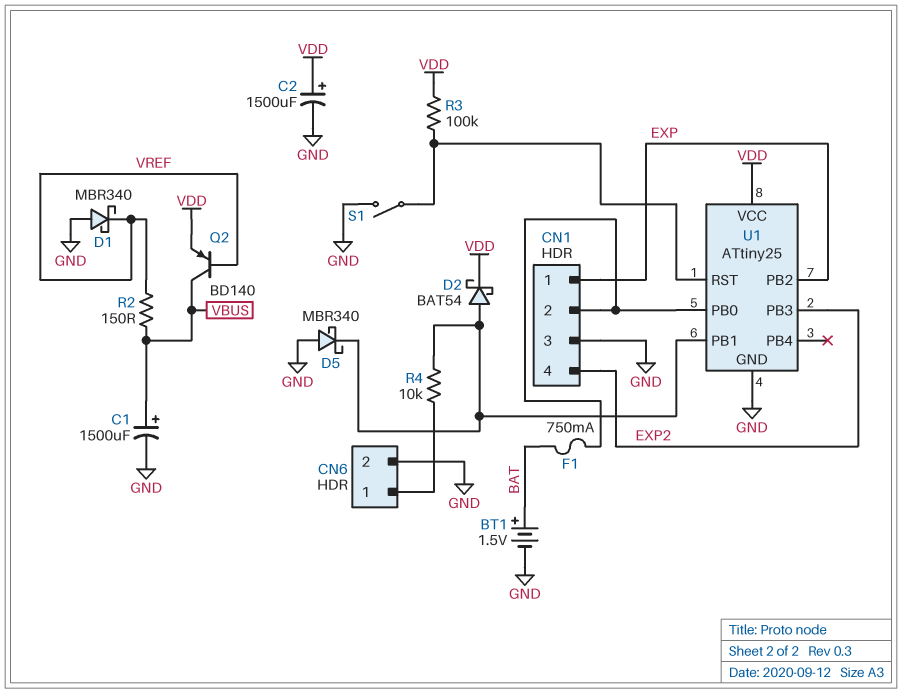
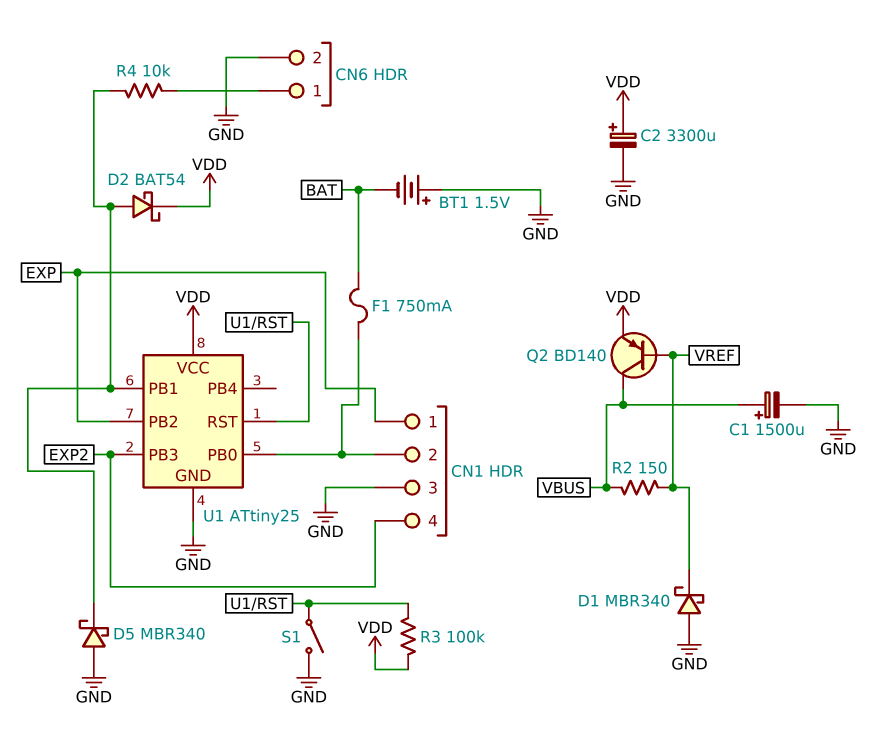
BT1: 1.5V (plus BAT, minus GND) -> 1.5V (plus GND, minus BAT)
C2: 1500uF (plus VDD, minus GND) -> 3300uF (plus VDD, minus GND)

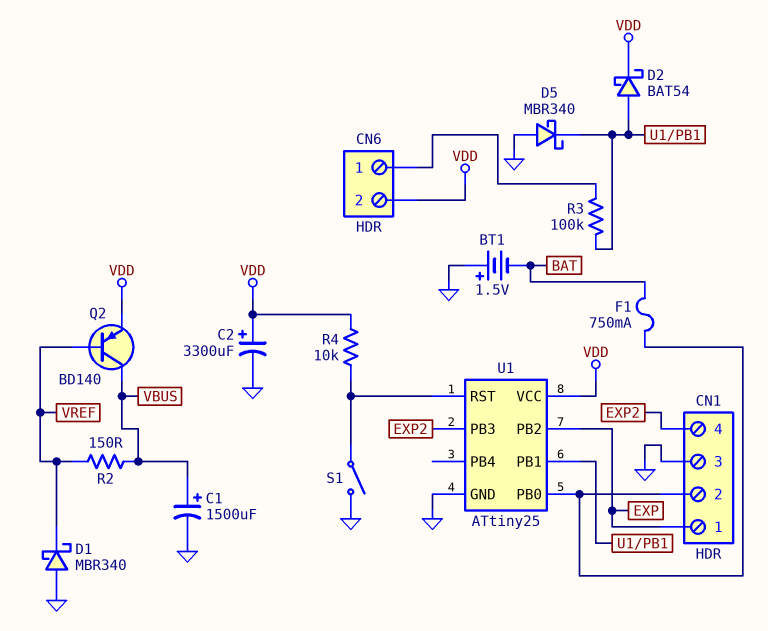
CN6 pin 2: GND -> VDD
R3: 100k (U1/RST, VDD) -> 100k (CN6/1, U1/PB1)
R4: 10k (CN6/1, U1/PB1) -> 10k (U1/RST, VDD)

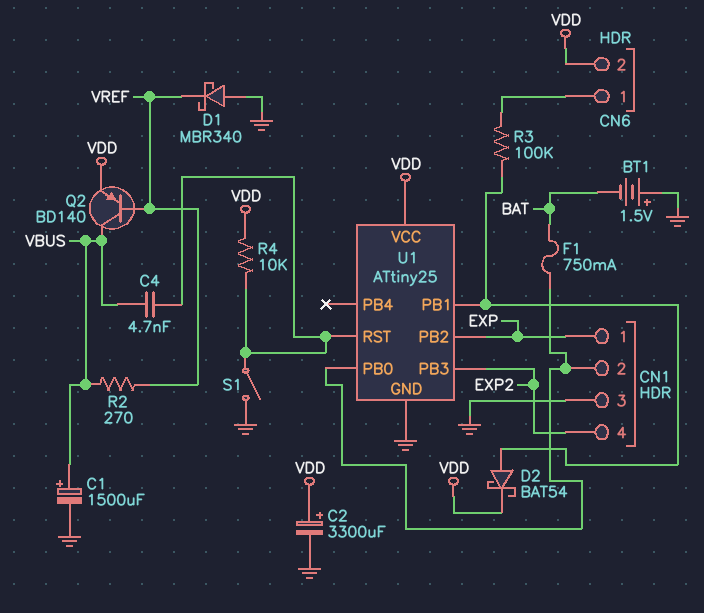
C4: none -> 4.7nF (U1/RST, VBUS)
D5: schottky MBR340 (A GND, K U1/PB1) -> none
R2: 150 (VBUS, VREF) -> 270 (VBUS, VREF)

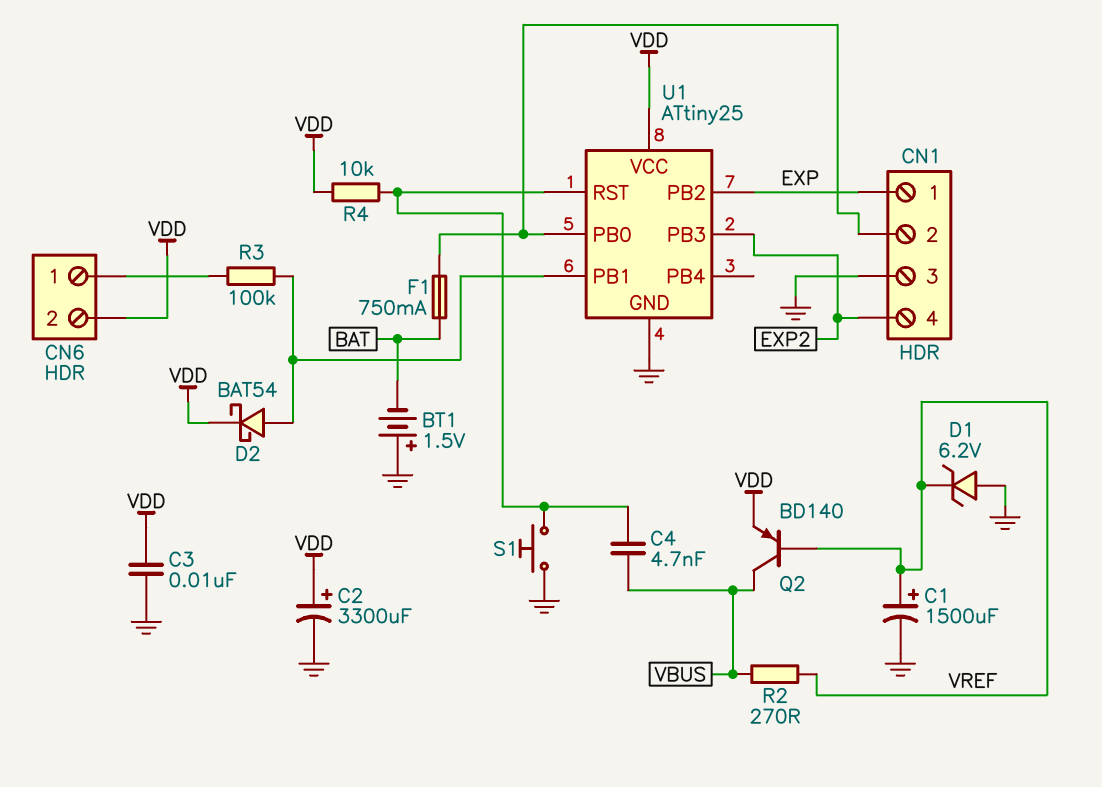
C1: 1500uF (plus VBUS, minus GND) -> 1500uF (plus VREF, minus GND)
C3: none -> 10nF (GND, VDD)
D1: schottky MBR340 (A GND, K VREF) -> zener 6.2V (A GND, K VREF)
S1: switch (GND, U1/RST) -> button (GND, U1/RST)

